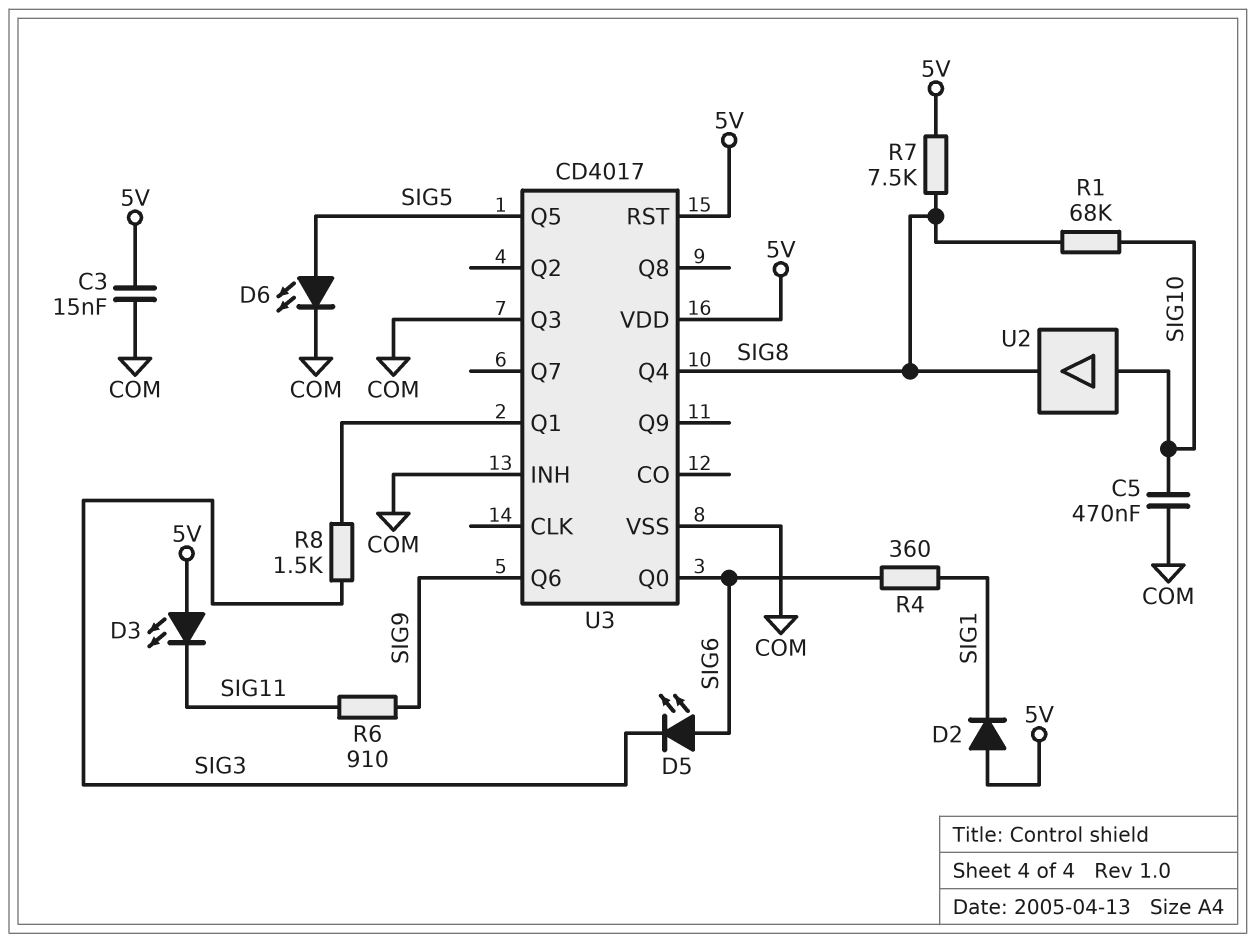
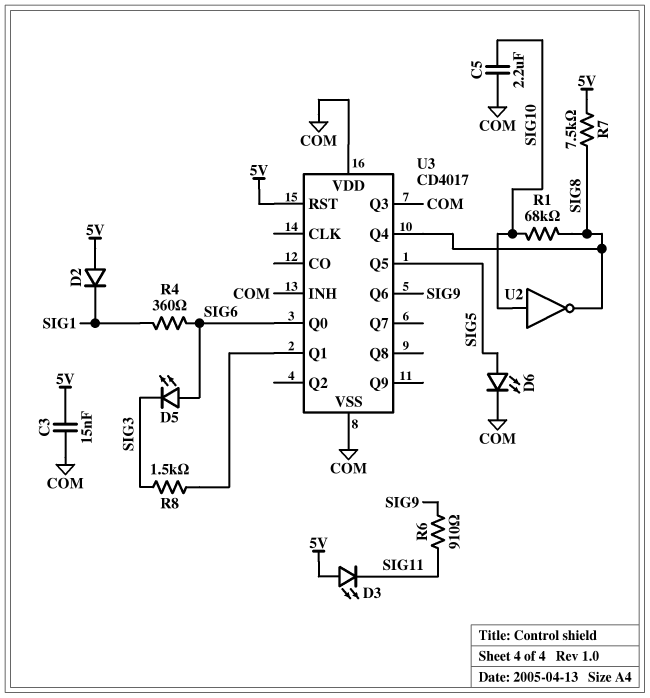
C5: 470nF (COM, SIG10) -> 2.2uF (COM, SIG10)
U2: buffer (in SIG10, out SIG8) -> NOT (in SIG10, out SIG8)
U3 pin VDD: 5V -> COM

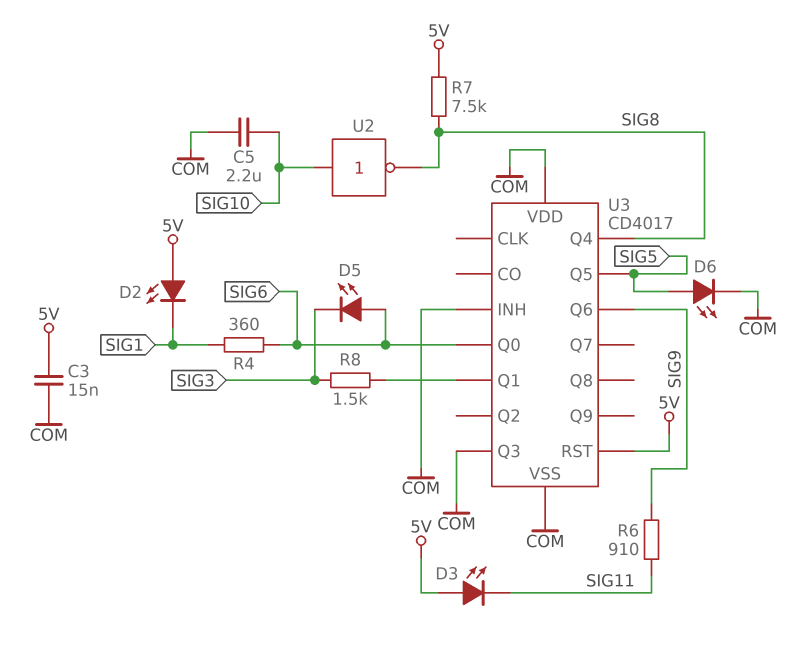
D2: diode (A 5V, K SIG1) -> LED (A 5V, K SIG1)
R1: 68k (SIG8, SIG10) -> none

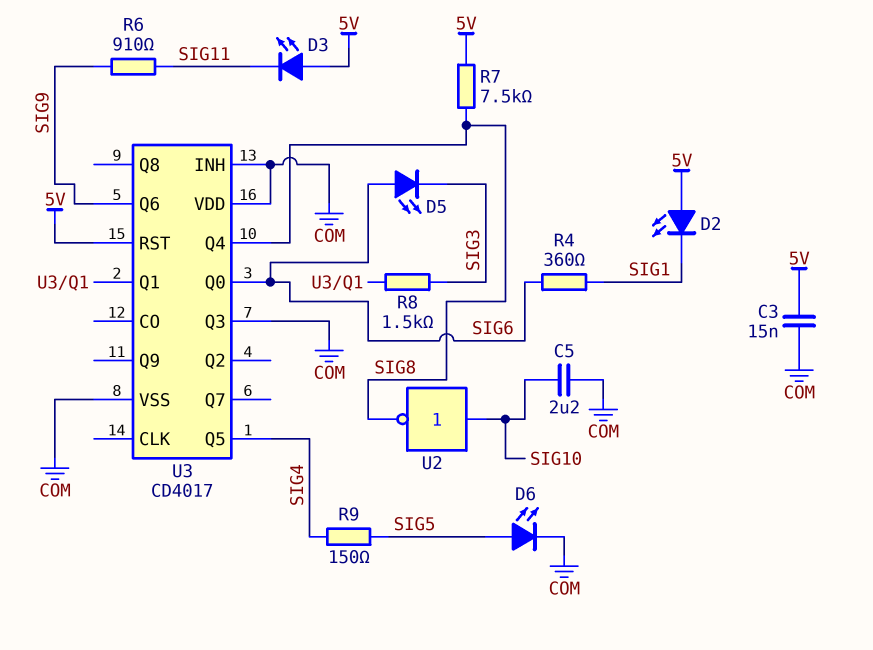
R9: none -> 150 (SIG4, SIG5)
U3 pin Q5: SIG5 -> SIG4

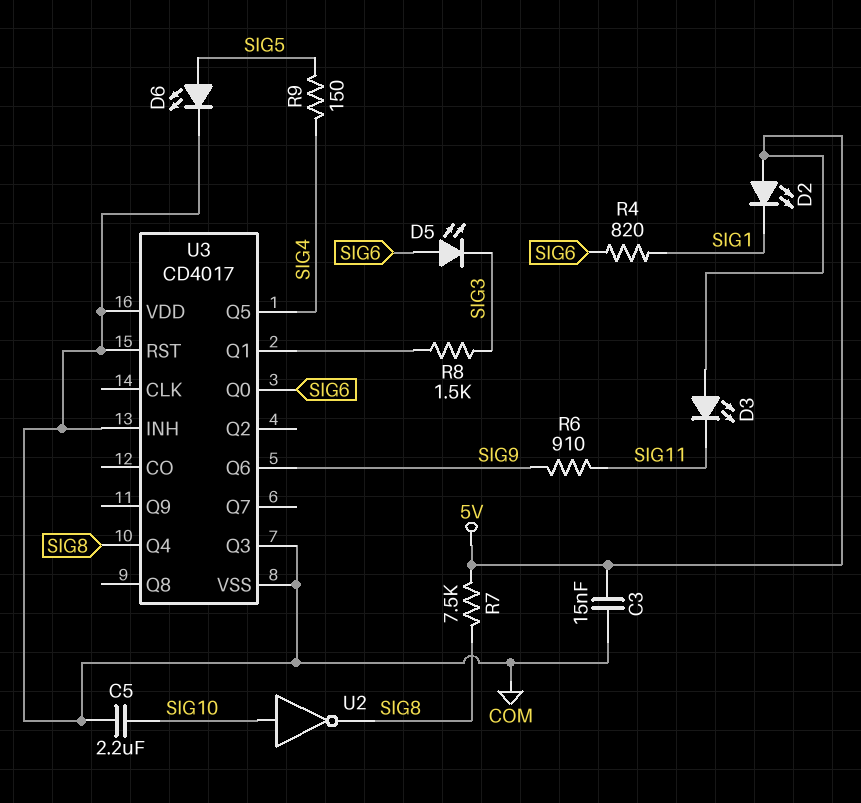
R4: 360 (SIG1, SIG6) -> 820 (SIG1, SIG6)
U3 pin RST: 5V -> COM

